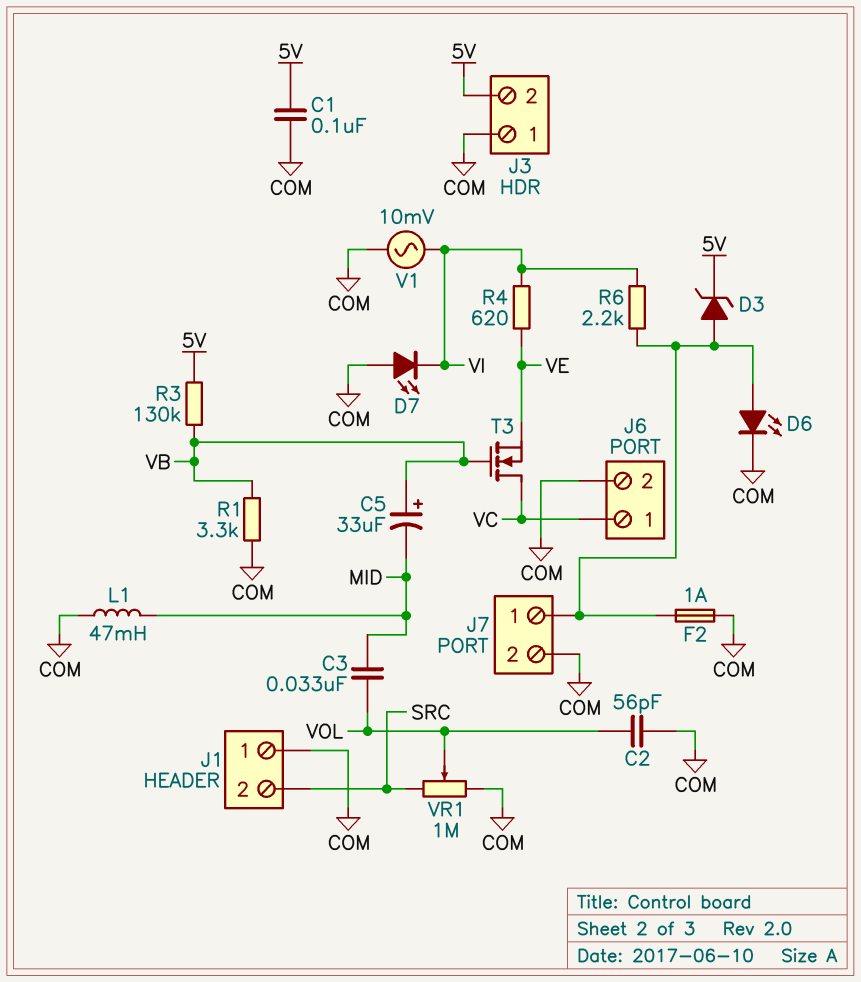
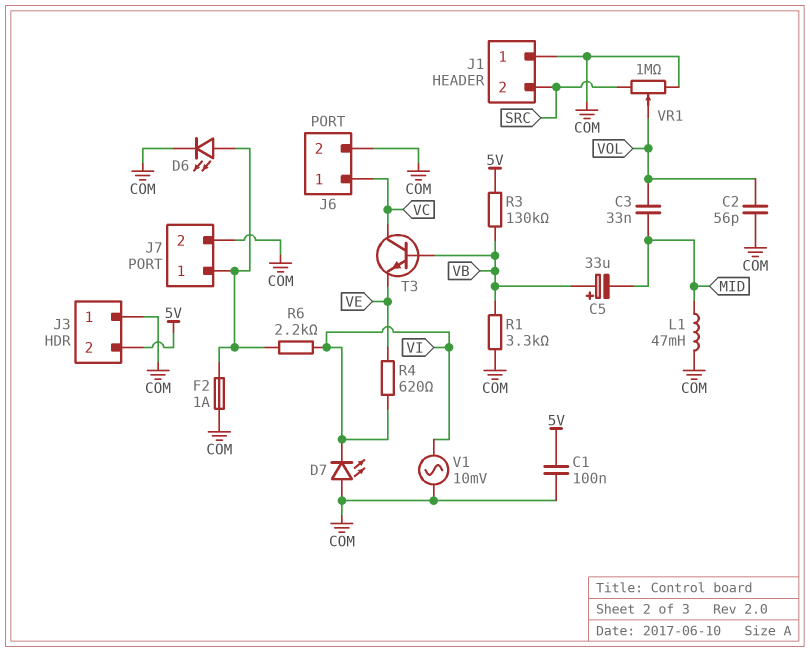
D3: zener (A J7/1, K 5V) -> none
T3: NMOS (G VB, D VC, S VE) -> NPN (B VB, C VC, E VE)

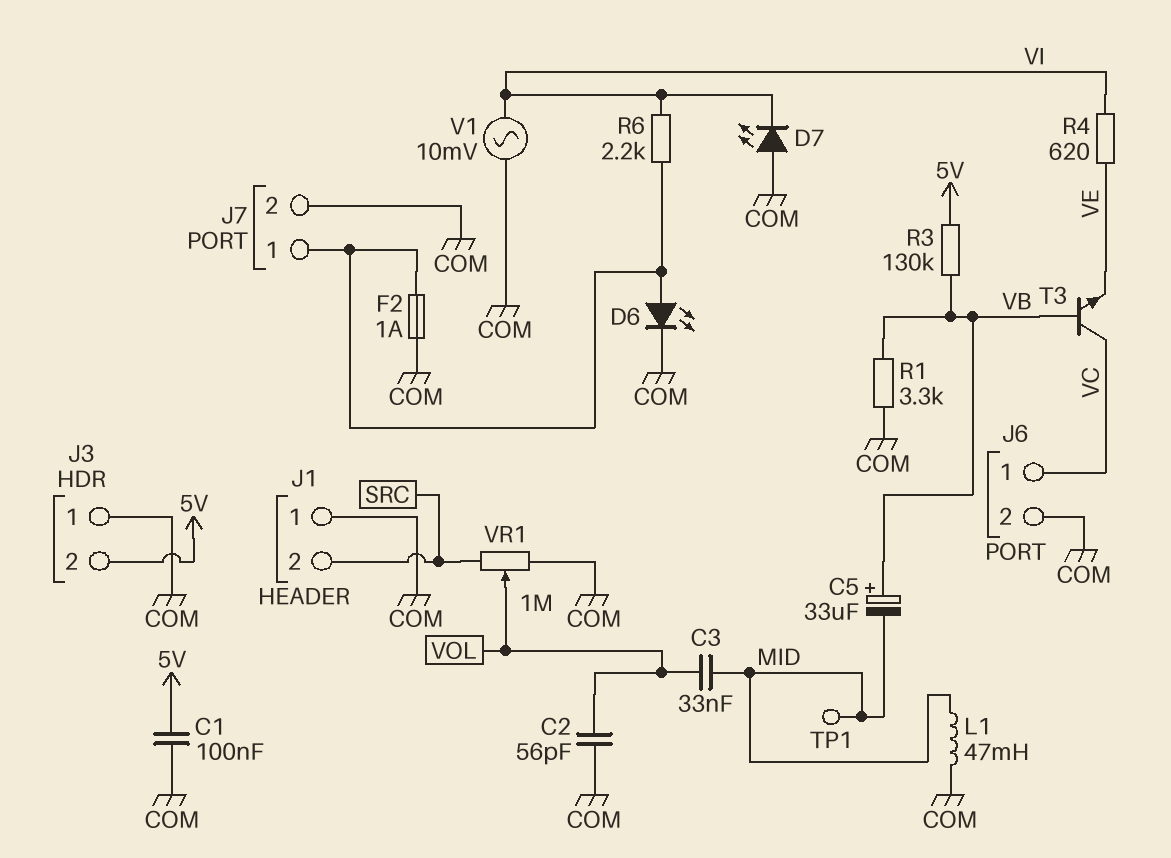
TP1: none -> test point (MID)

